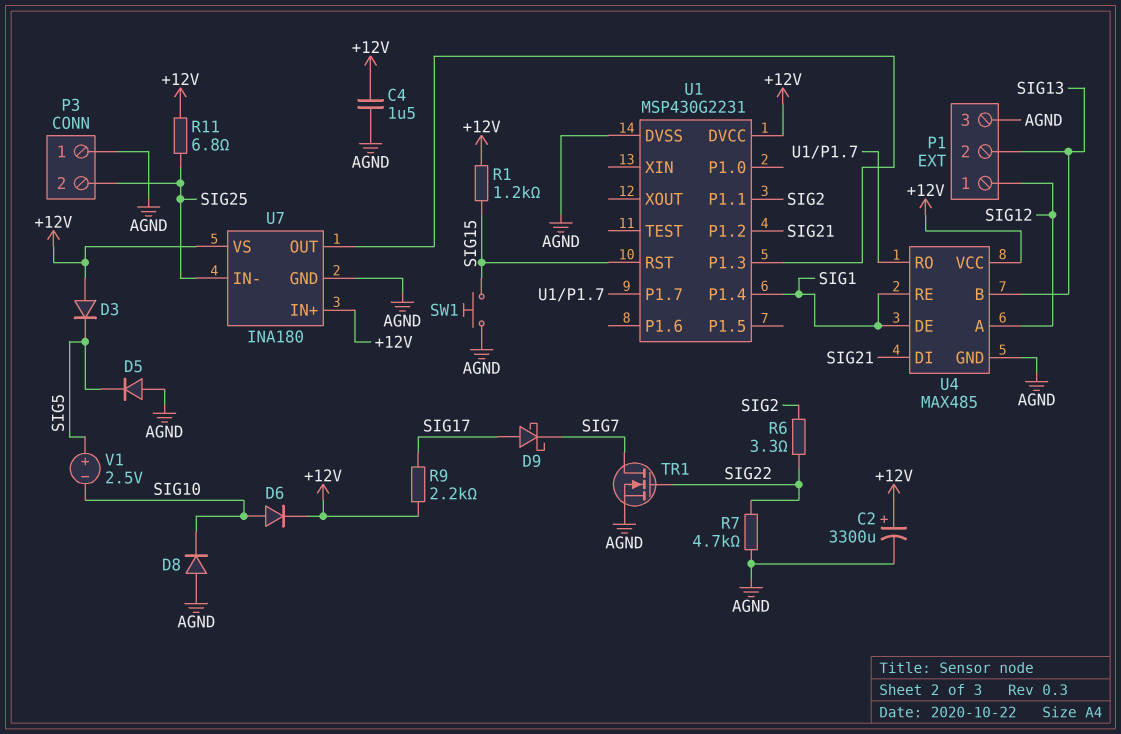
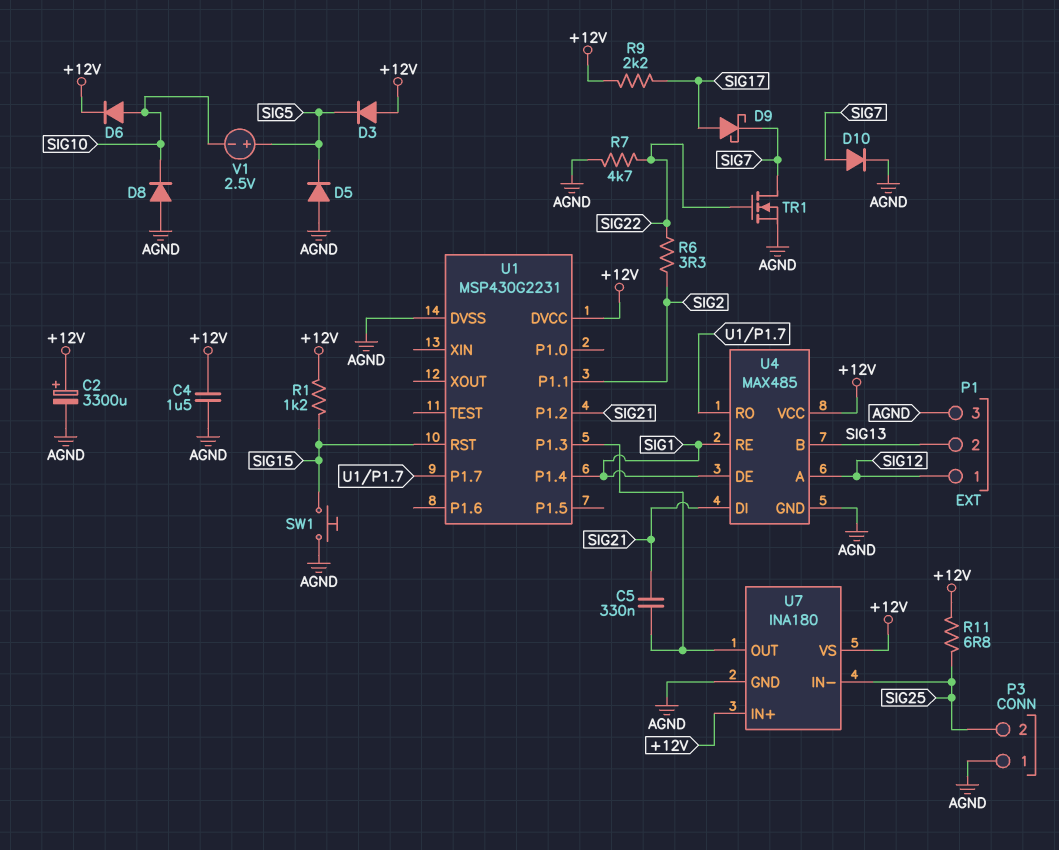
C5: none -> 330nF (SIG21, U1/P1.3)
D10: none -> diode (A SIG7, K AGND)

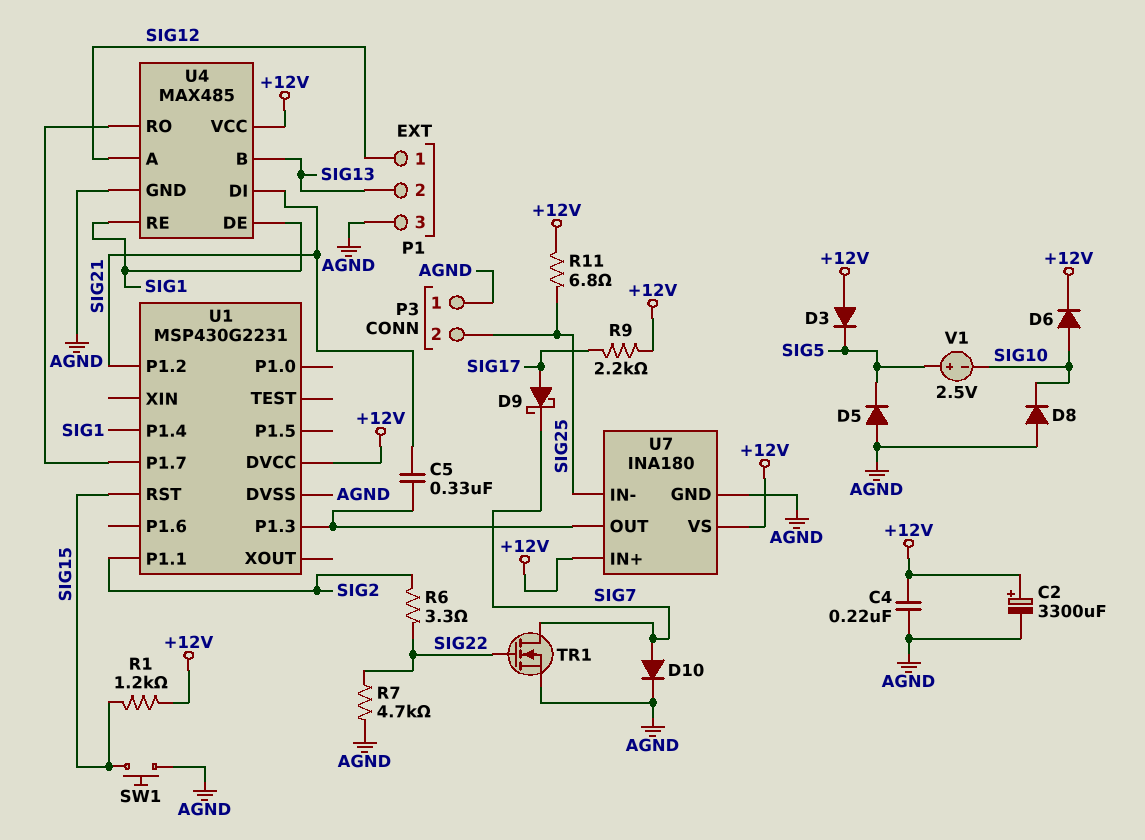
C4: 1.5uF (+12V, AGND) -> 220nF (+12V, AGND)

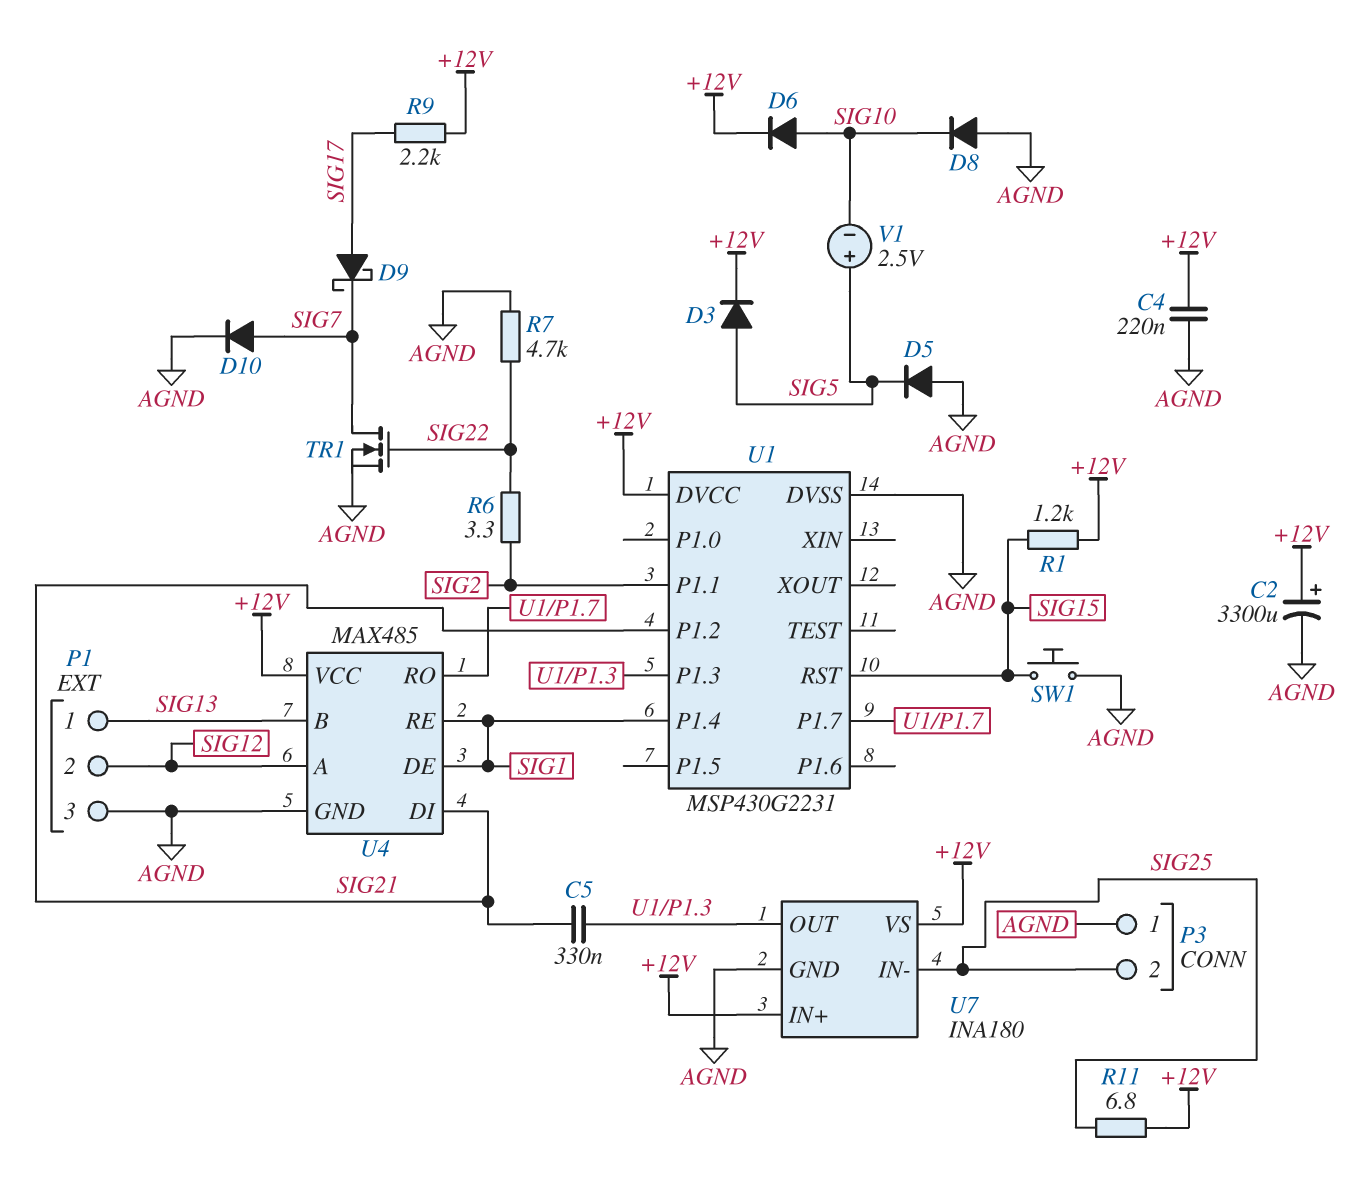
D3: diode (A +12V, K SIG5) -> diode (A SIG5, K +12V)
P1 pin 1: SIG12 -> SIG13
P1 pin 2: SIG13 -> SIG12

